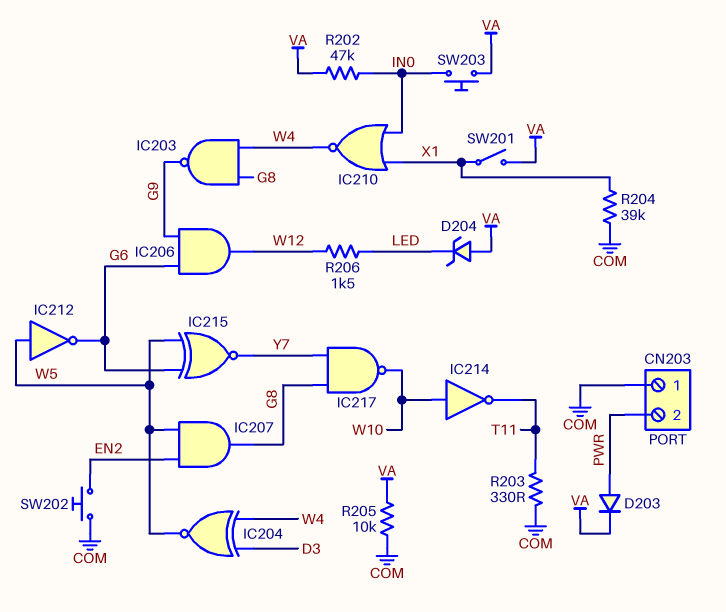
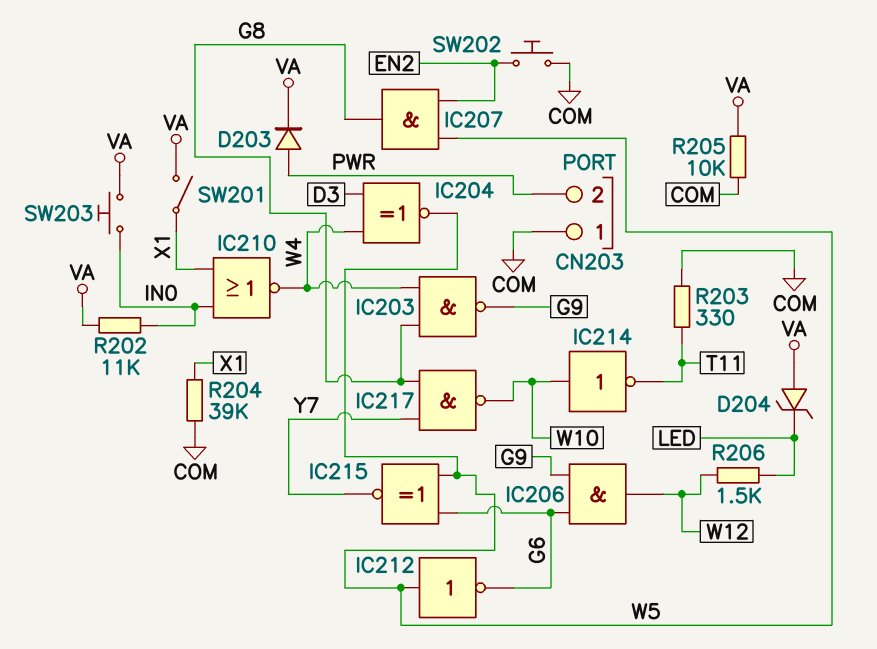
R202: 47k (IN0, VA) -> 11k (IN0, VA)

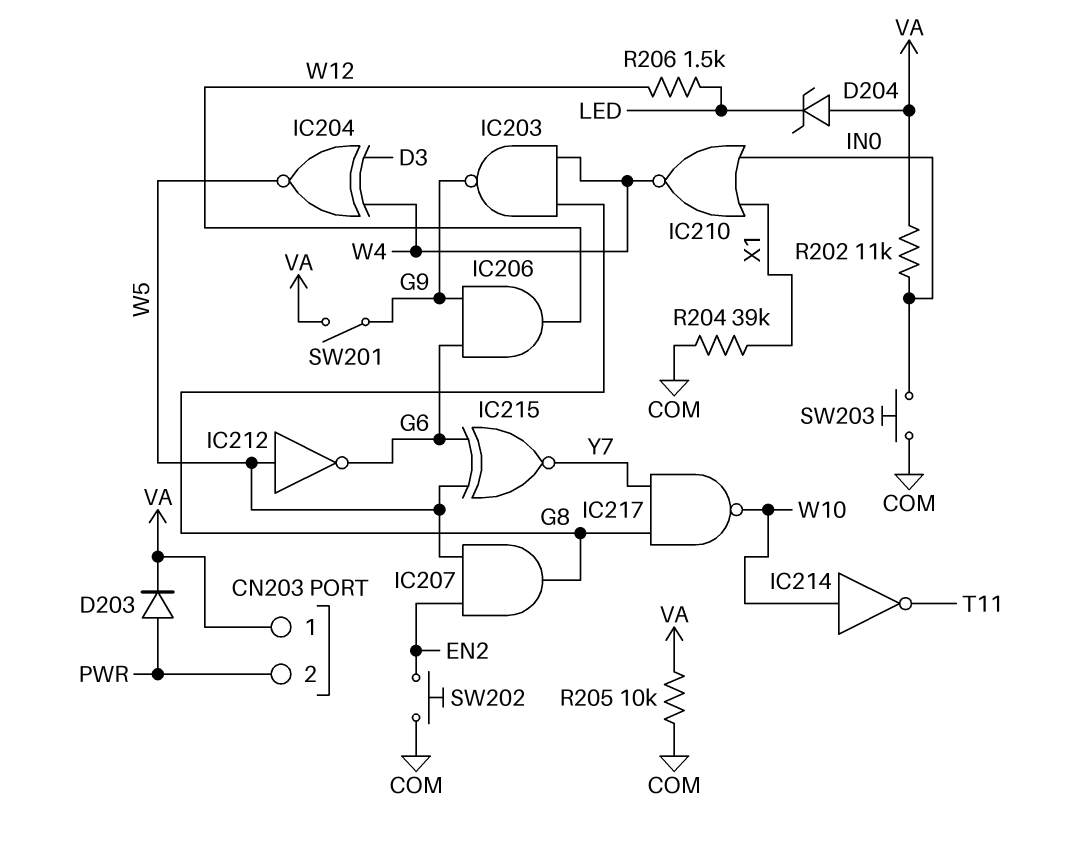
CN203 pin 1: COM -> VA
R203: 330 (COM, T11) -> none
SW201: switch (VA, X1) -> switch (G9, VA)
SW203: button (IN0, VA) -> button (COM, IN0)

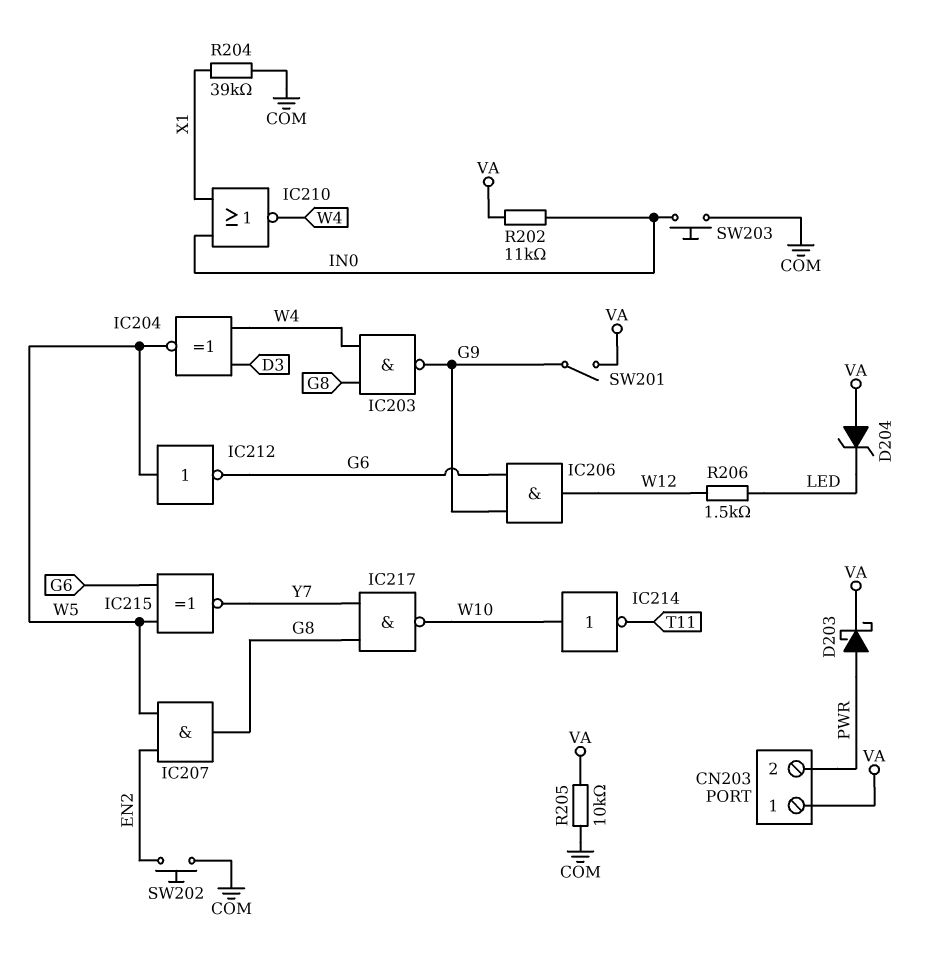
D203: diode (A PWR, K VA) -> schottky (A PWR, K VA)

